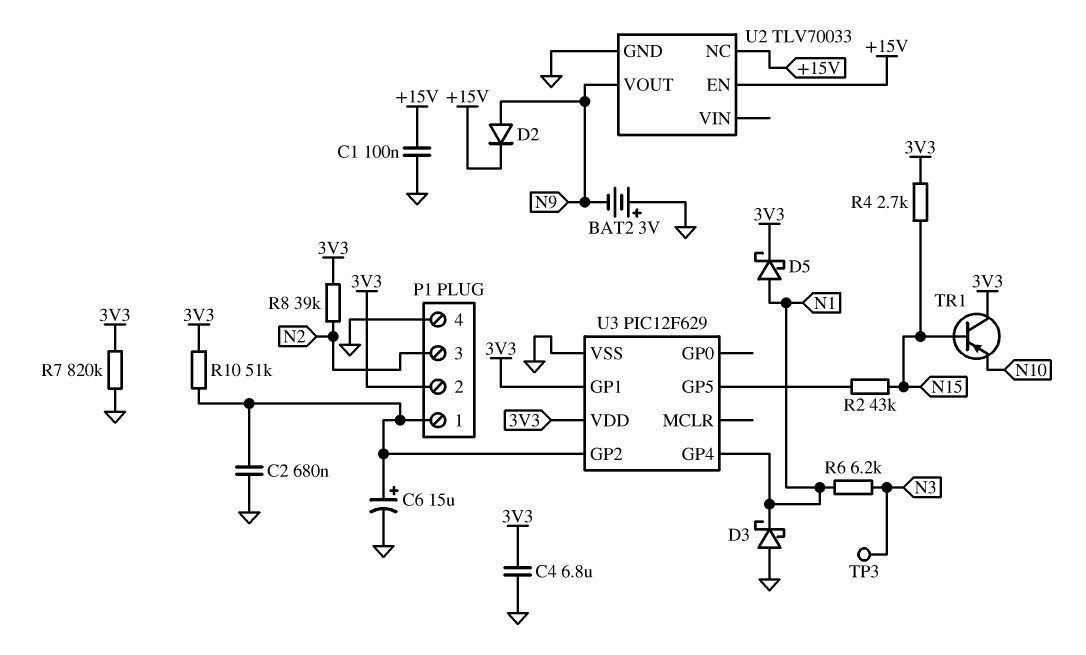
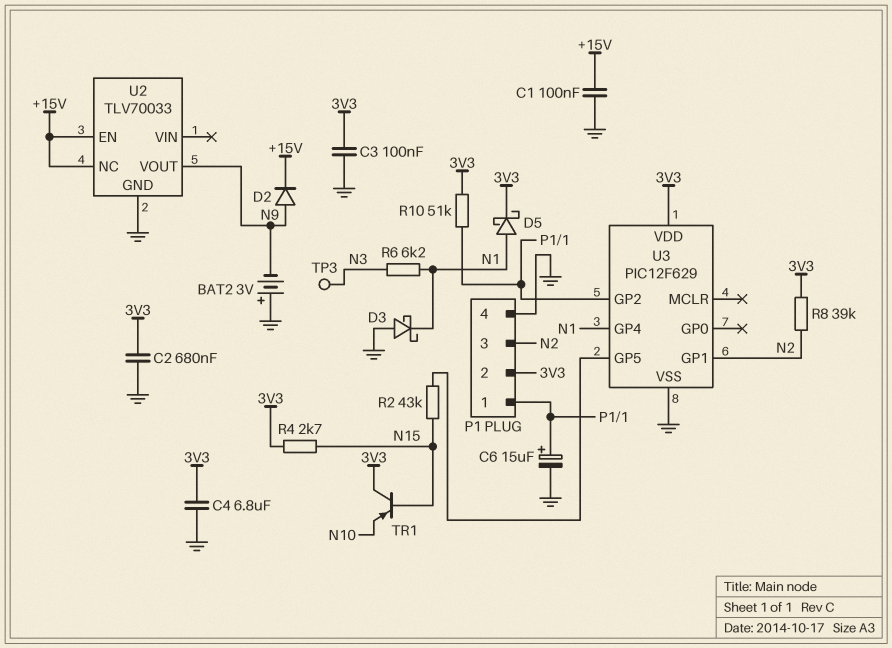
C2: 680nF (GND, P1/1) -> 680nF (3V3, GND)
C3: none -> 100nF (3V3, GND)
R7: 820k (3V3, GND) -> none
U3 pin GP1: 3V3 -> N2

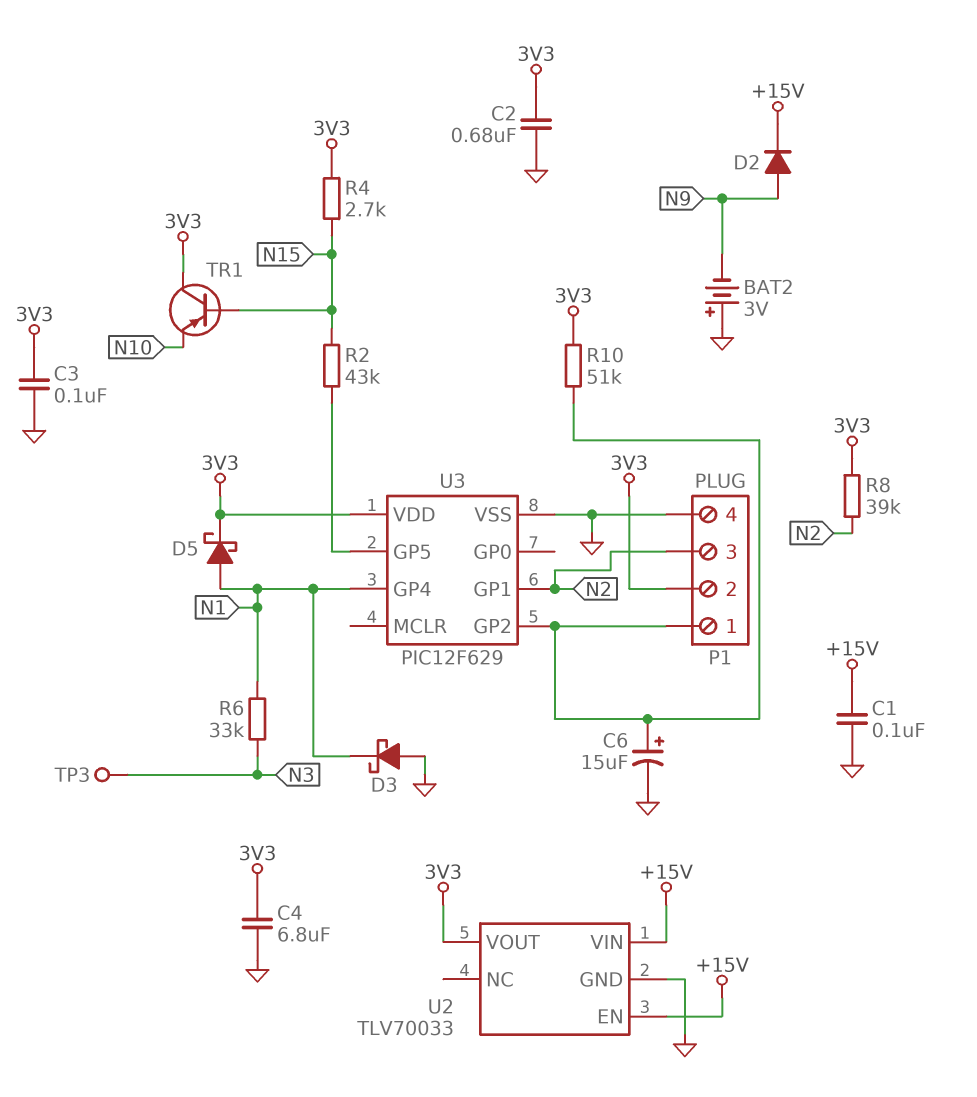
R6: 6.2k (N1, N3) -> 33k (N1, N3)
U2 pin NC: +15V -> none
U2 pin VIN: none -> +15V
U2 pin VOUT: N9 -> 3V3

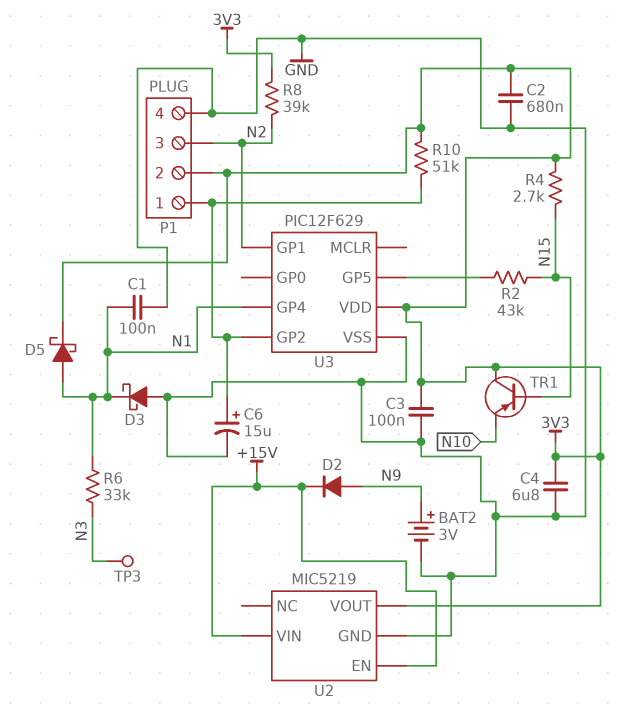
BAT2: 3V (plus GND, minus N9) -> 3V (plus N9, minus GND)
C1: 100nF (+15V, GND) -> 100nF (GND, N1)
U2: TLV70033 -> MIC5219

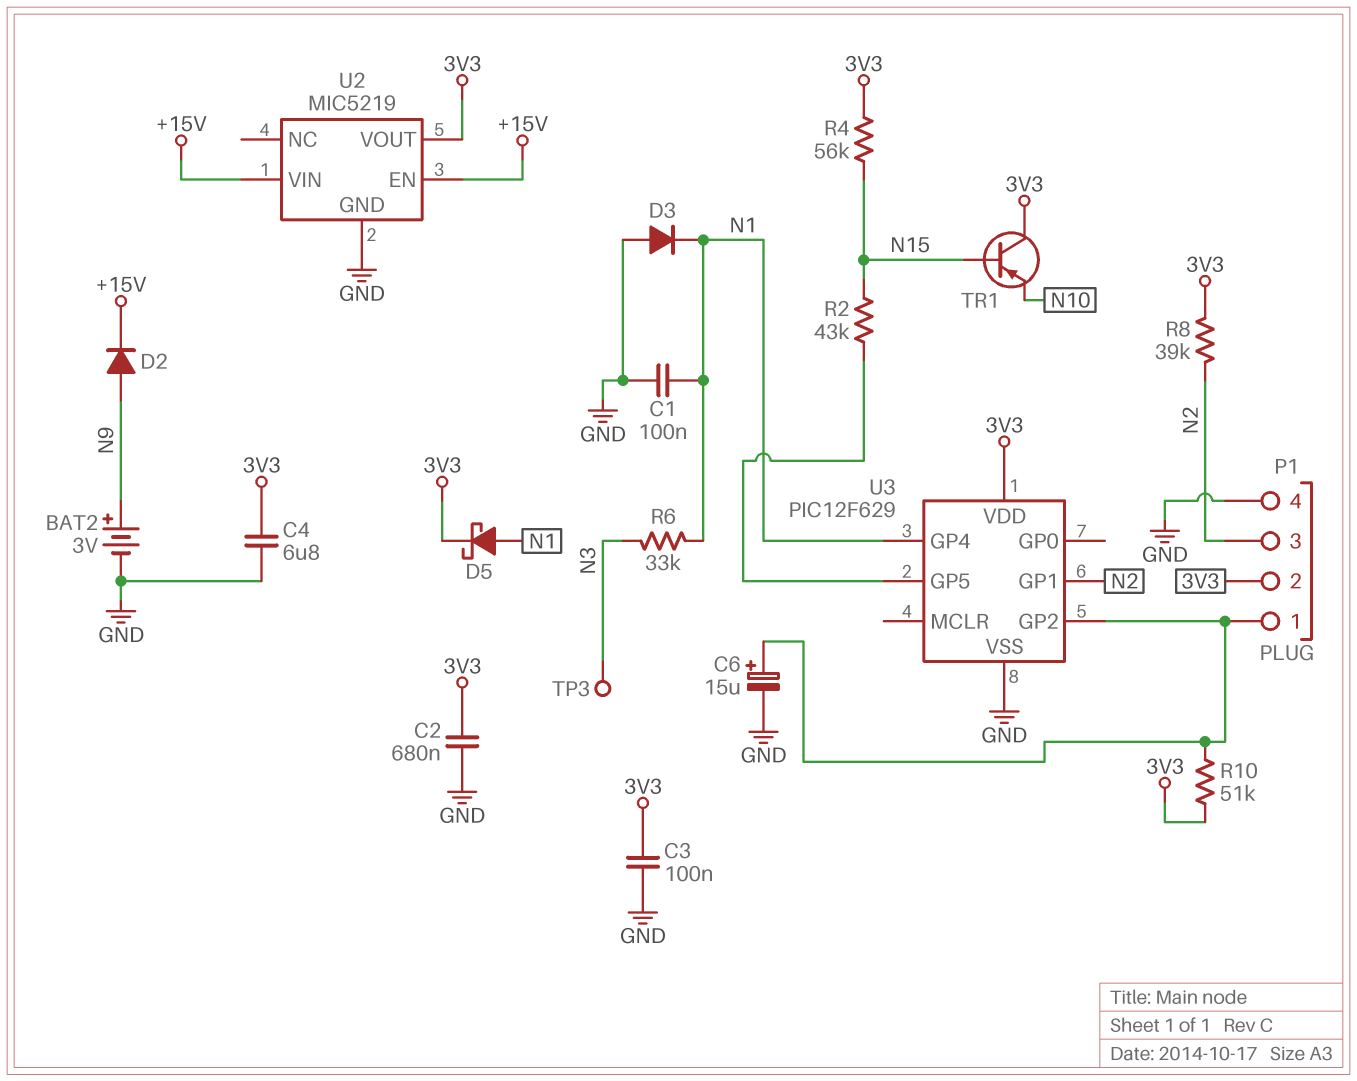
D3: schottky (A GND, K N1) -> diode (A GND, K N1)
R4: 2.7k (3V3, N15) -> 56k (3V3, N15)

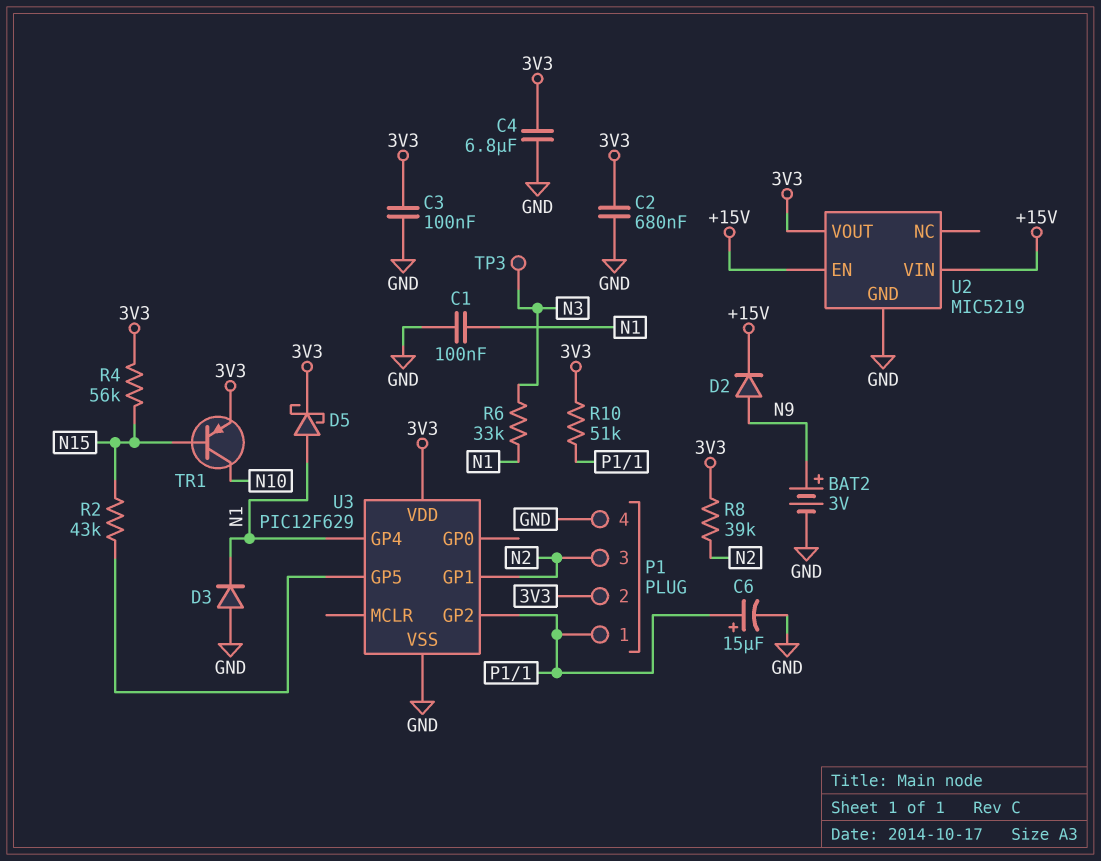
TR1: PNP (B N15, C 3V3, E N10) -> PNP (B N15, C N10, E 3V3)

